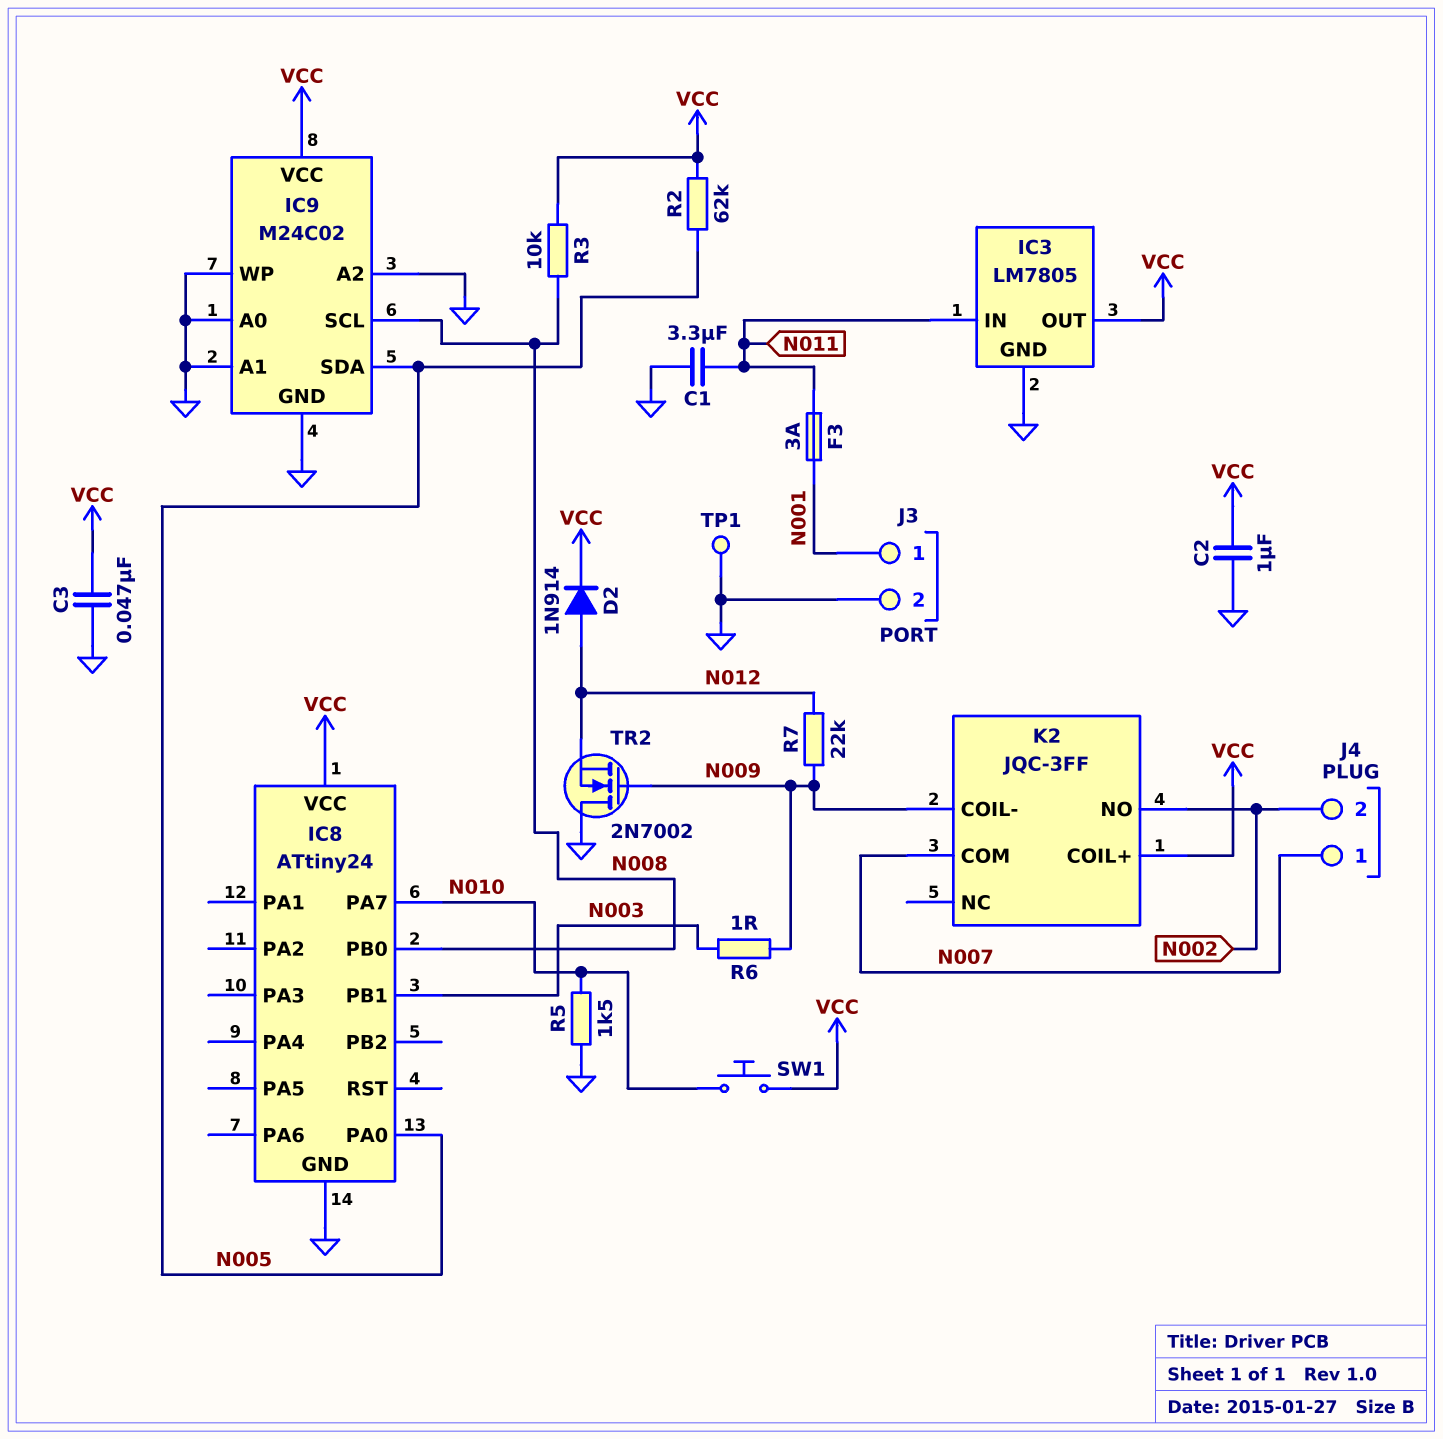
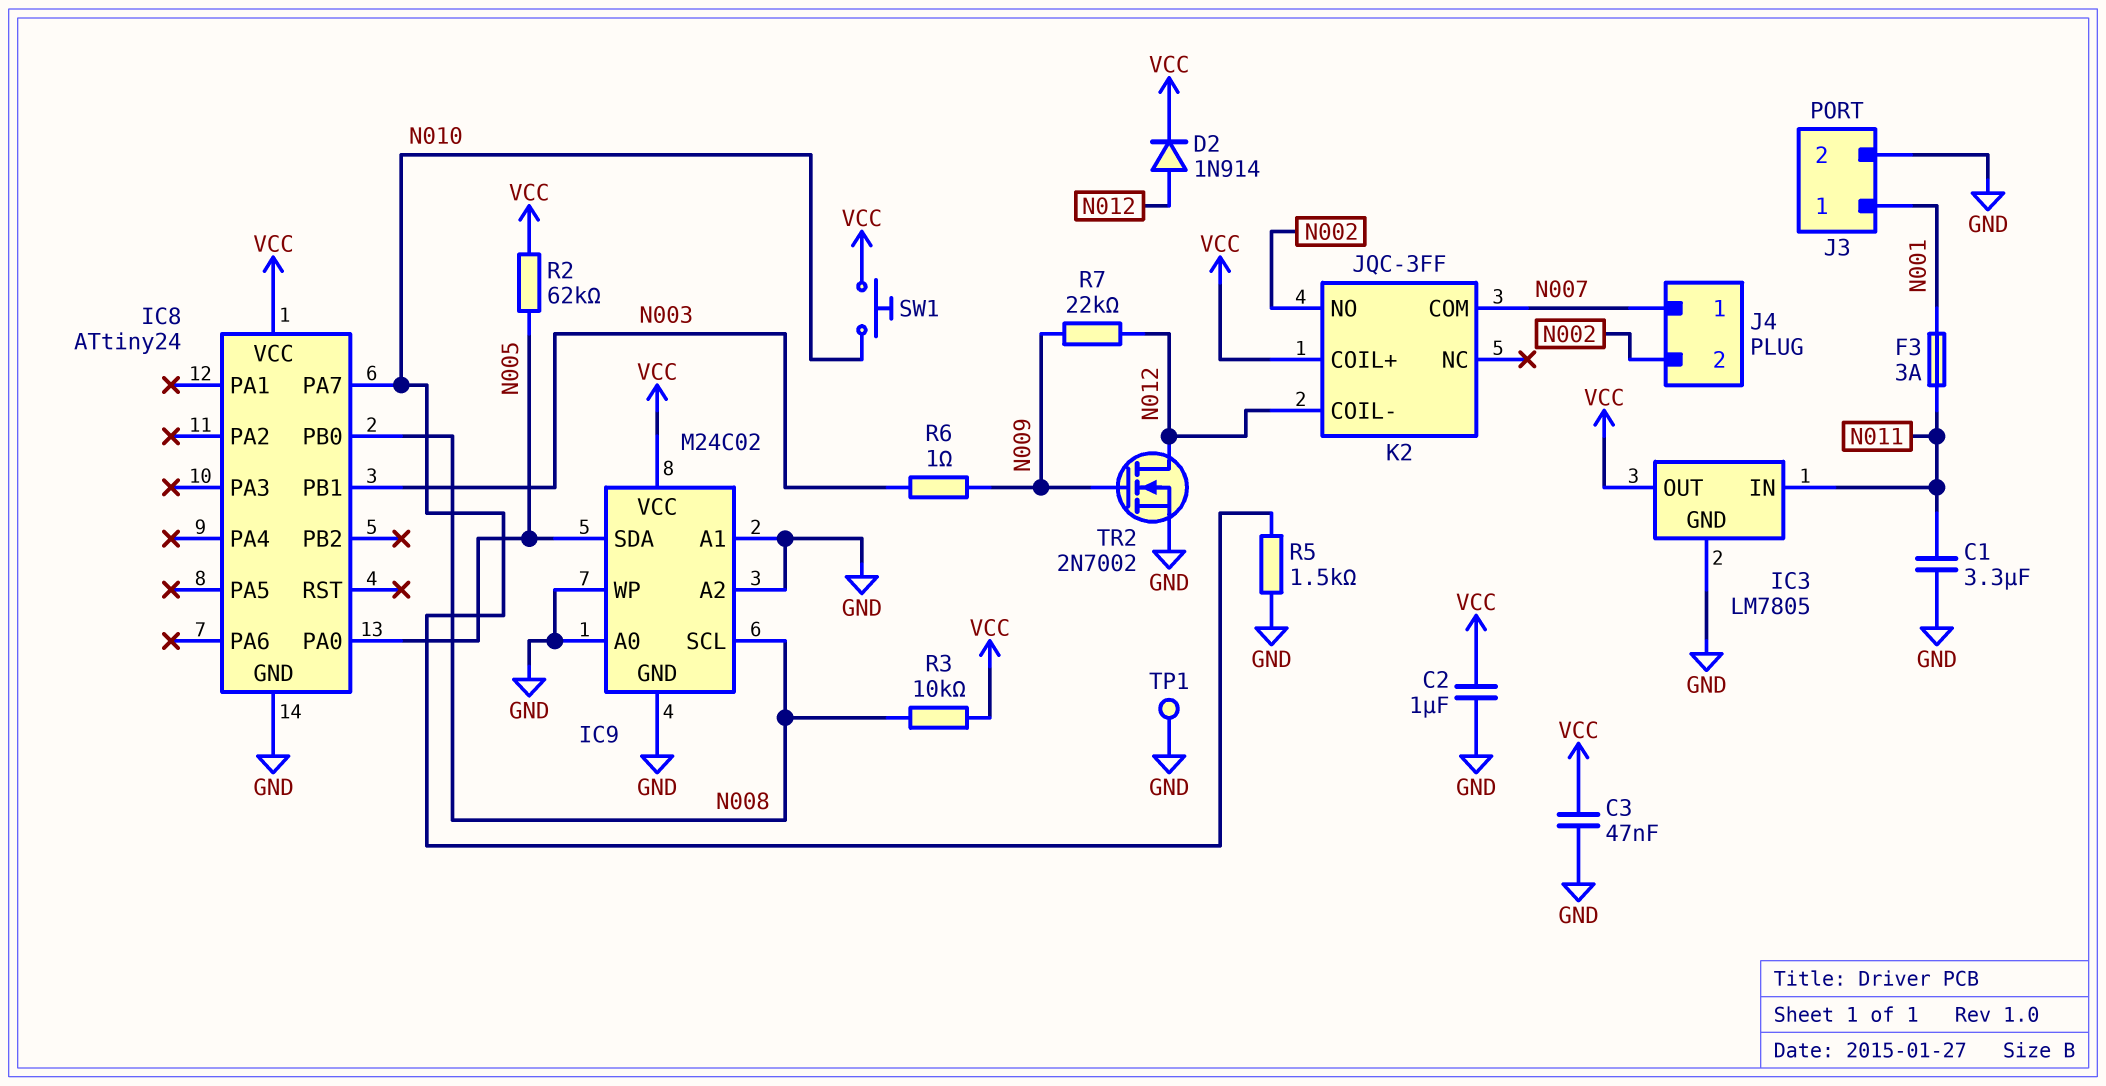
K2 pin COIL-: N009 -> N012
TR2: NMOS 2N7002 (G N009, D GND, S N012) -> NMOS 2N7002 (G N009, D N012, S GND)

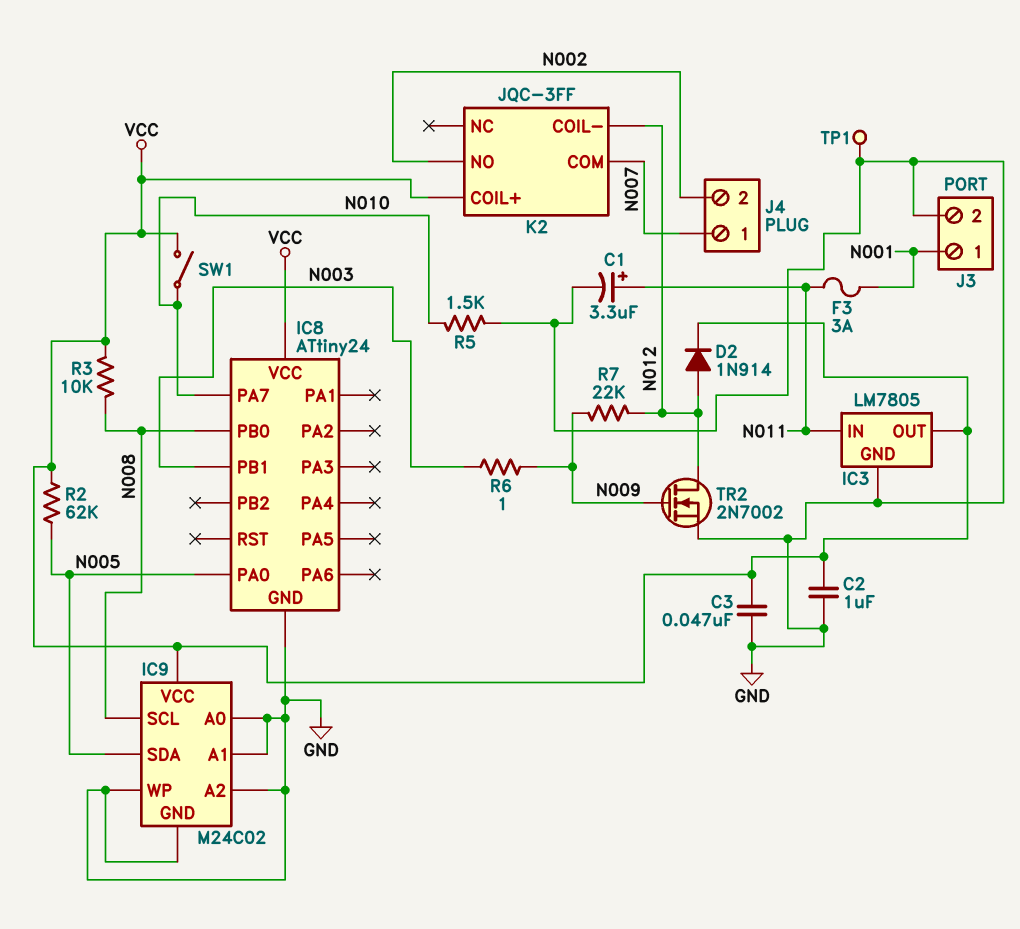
C1: 3.3uF (GND, N011) -> 3.3uF (plus N011, minus GND)
SW1: button (N010, VCC) -> switch (N010, VCC)

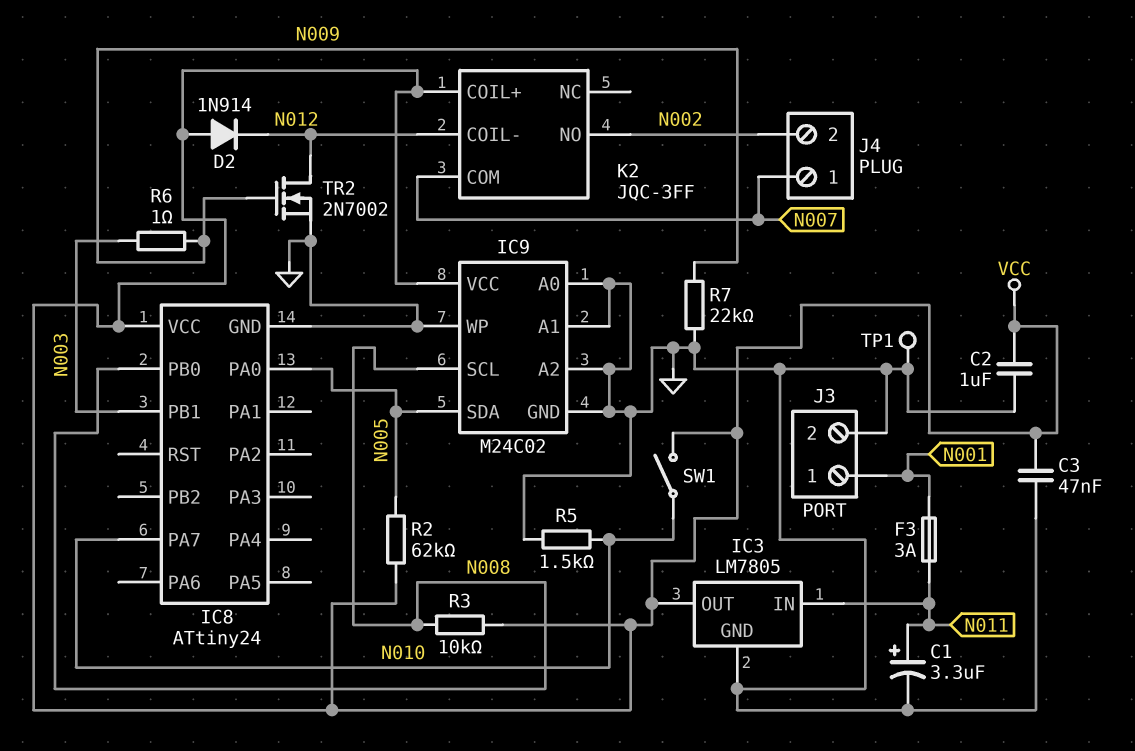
D2: diode 1N914 (A N012, K VCC) -> diode 1N914 (A VCC, K N012)
R7: 22k (N009, N012) -> 22k (GND, N009)

